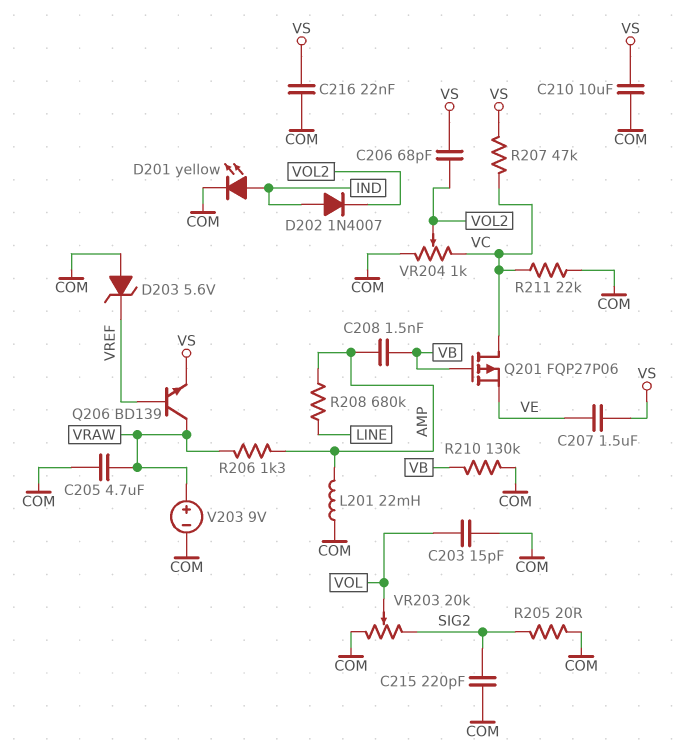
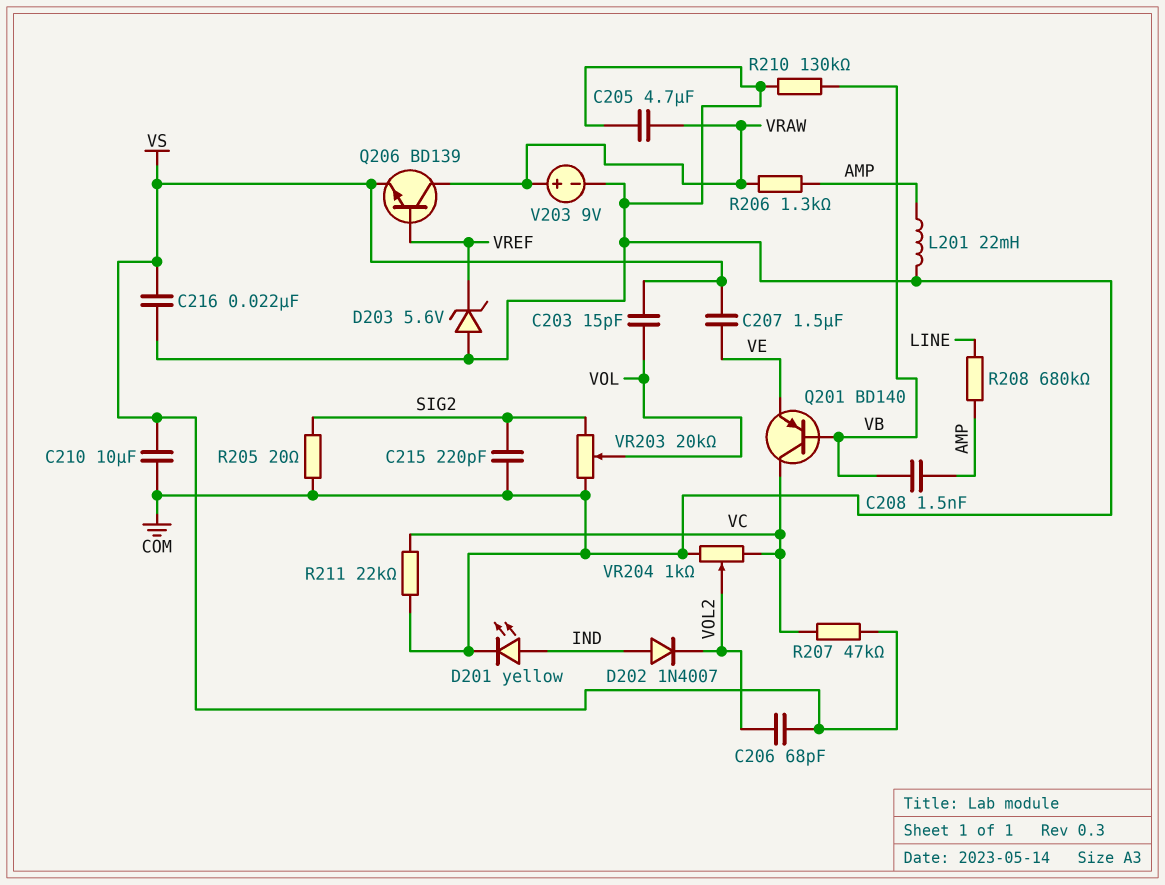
C203: 15pF (COM, VOL) -> 15pF (VOL, VS)
Q201: PMOS FQP27P06 (G VB, D VC, S VE) -> PNP BD140 (B VB, C VC, E VE)

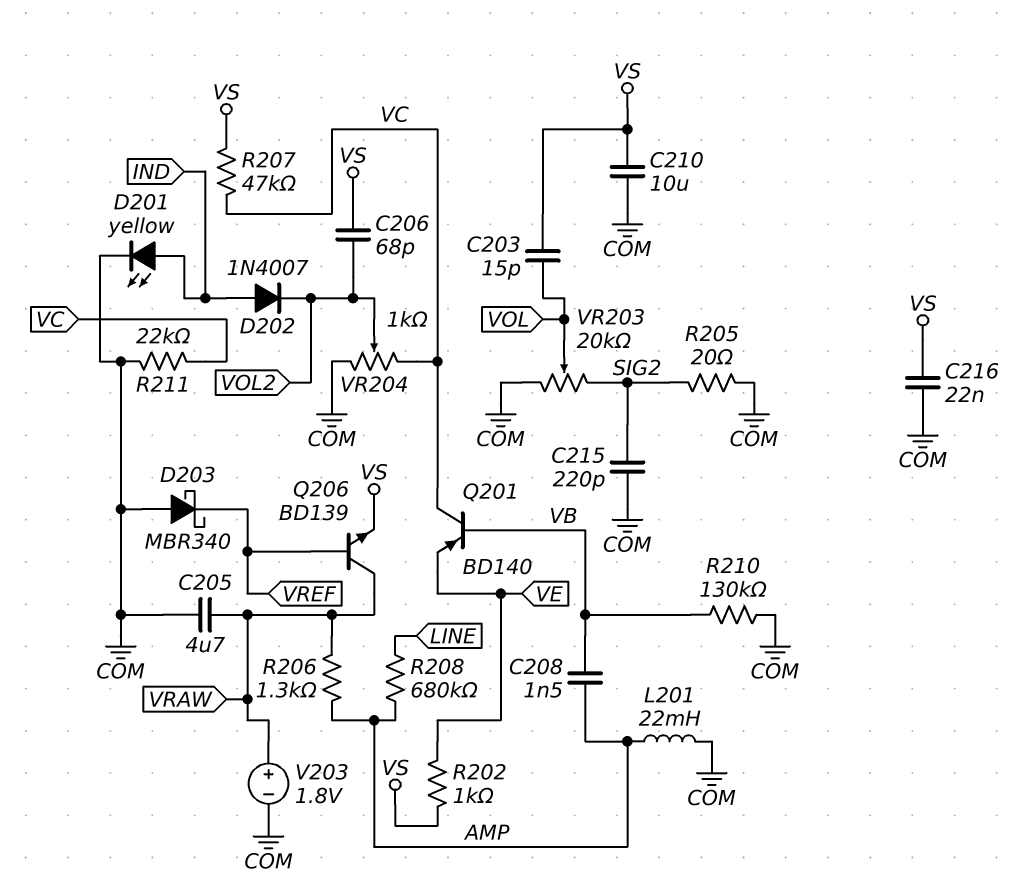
C207: 1.5uF (VE, VS) -> none
D203: zener 5.6V (A COM, K VREF) -> schottky MBR340 (A COM, K VREF)
R202: none -> 1k (VE, VS)
V203: 9V (plus VRAW, minus COM) -> 1.8V (plus VRAW, minus COM)

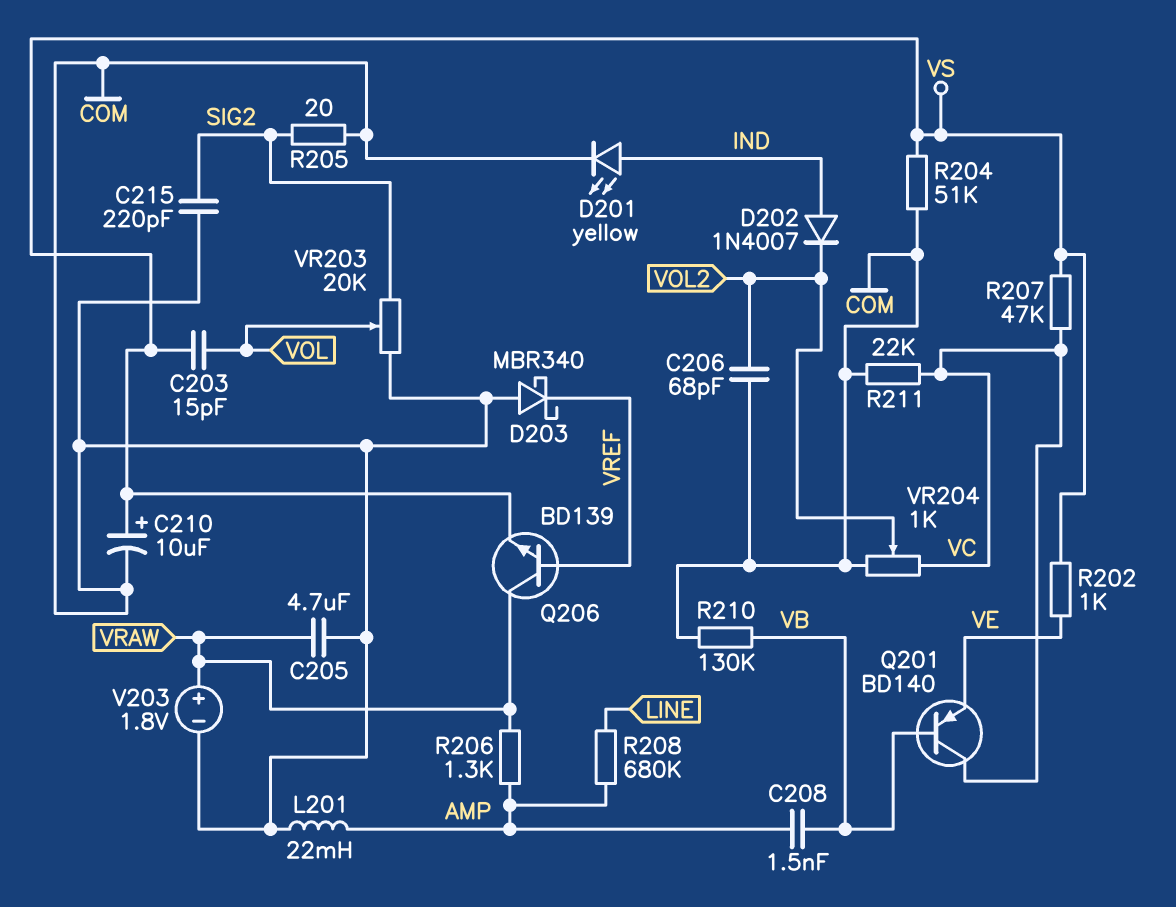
C206: 68pF (VOL2, VS) -> 68pF (COM, VOL2)
C210: 10uF (COM, VS) -> 10uF (plus VS, minus COM)
C216: 22nF (COM, VS) -> none
R204: none -> 51k (COM, VS)

